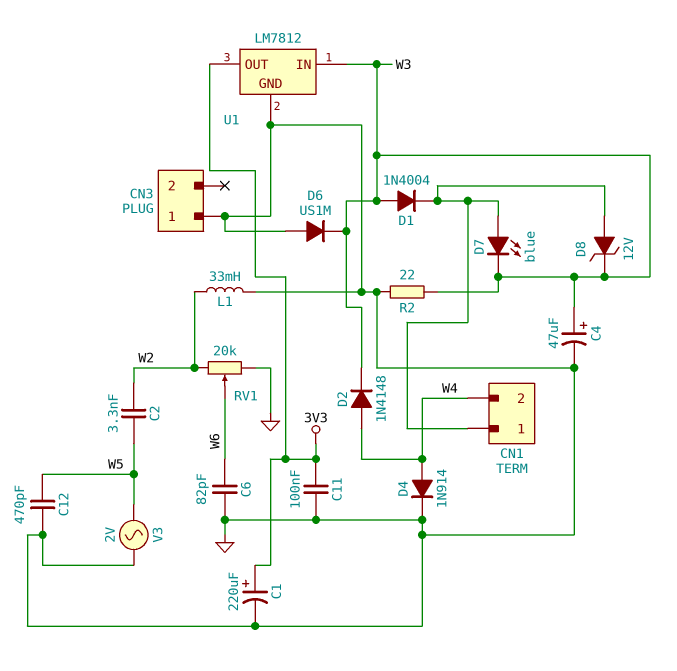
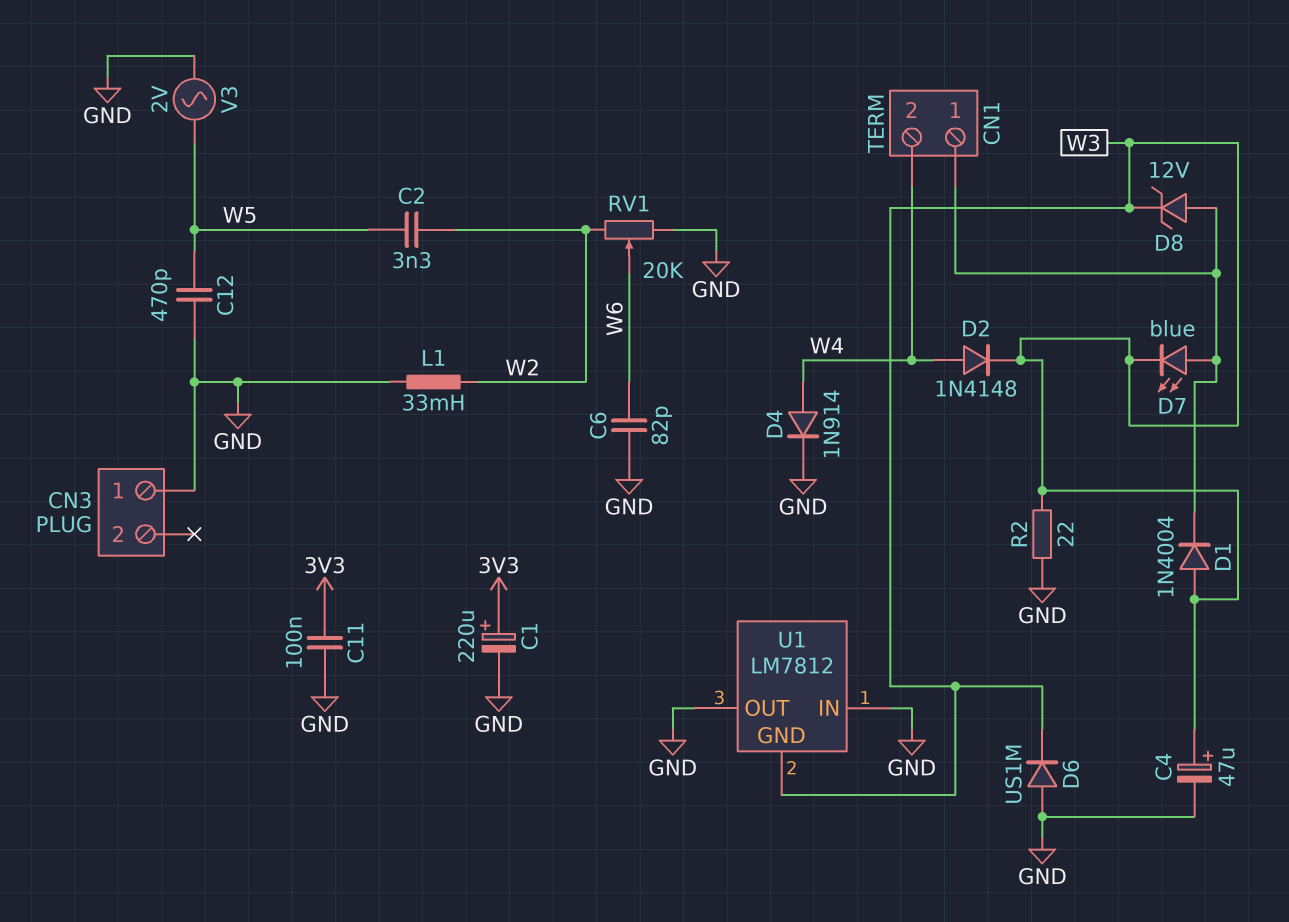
U1 pin GND: GND -> W3
U1 pin IN: W3 -> GND
U1 pin OUT: 3V3 -> GND

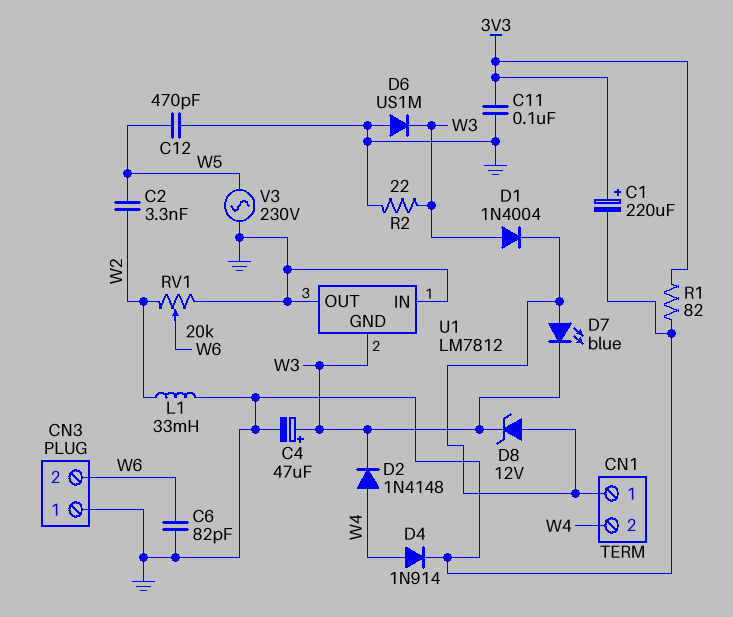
CN3 pin 2: none -> W6
R1: none -> 82 (3V3, GND)
V3: AC 2V (GND, W5) -> AC 230V (GND, W5)

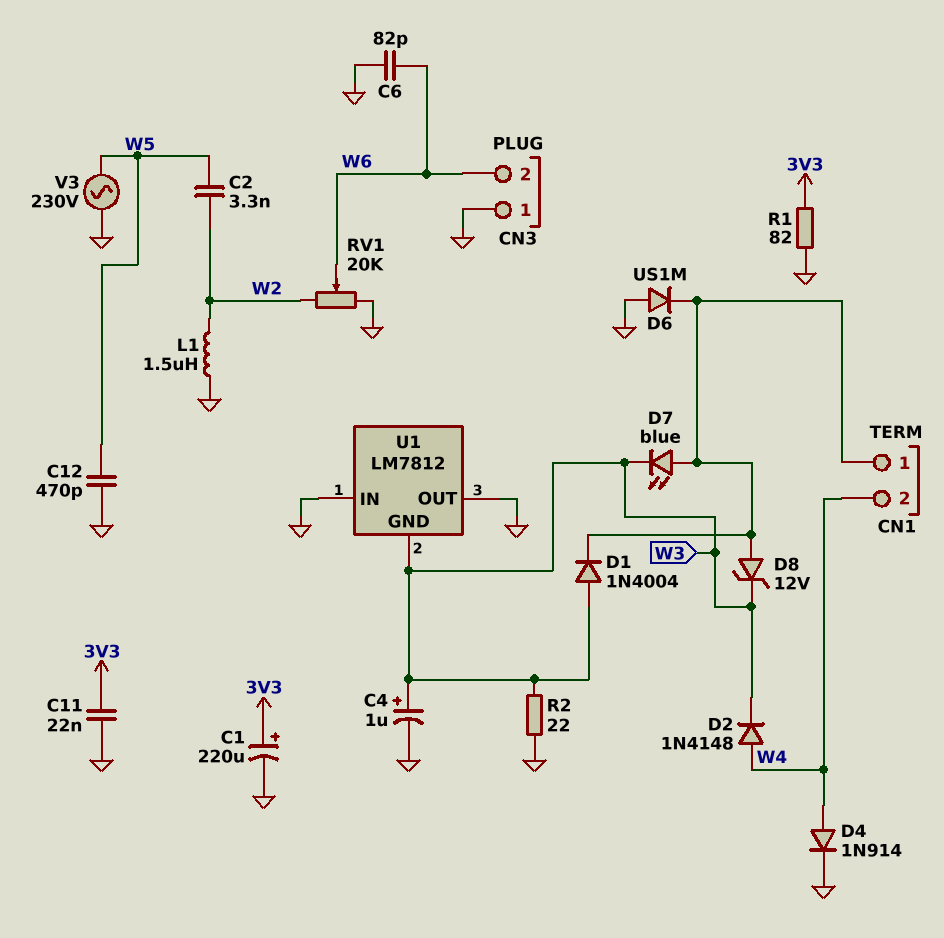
C4: 47uF (plus W3, minus GND) -> 1uF (plus W3, minus GND)
C11: 100nF (3V3, GND) -> 22nF (3V3, GND)
D6: diode US1M (A GND, K W3) -> diode US1M (A GND, K CN1/1)
L1: 33mH (GND, W2) -> 1.5uH (GND, W2)

